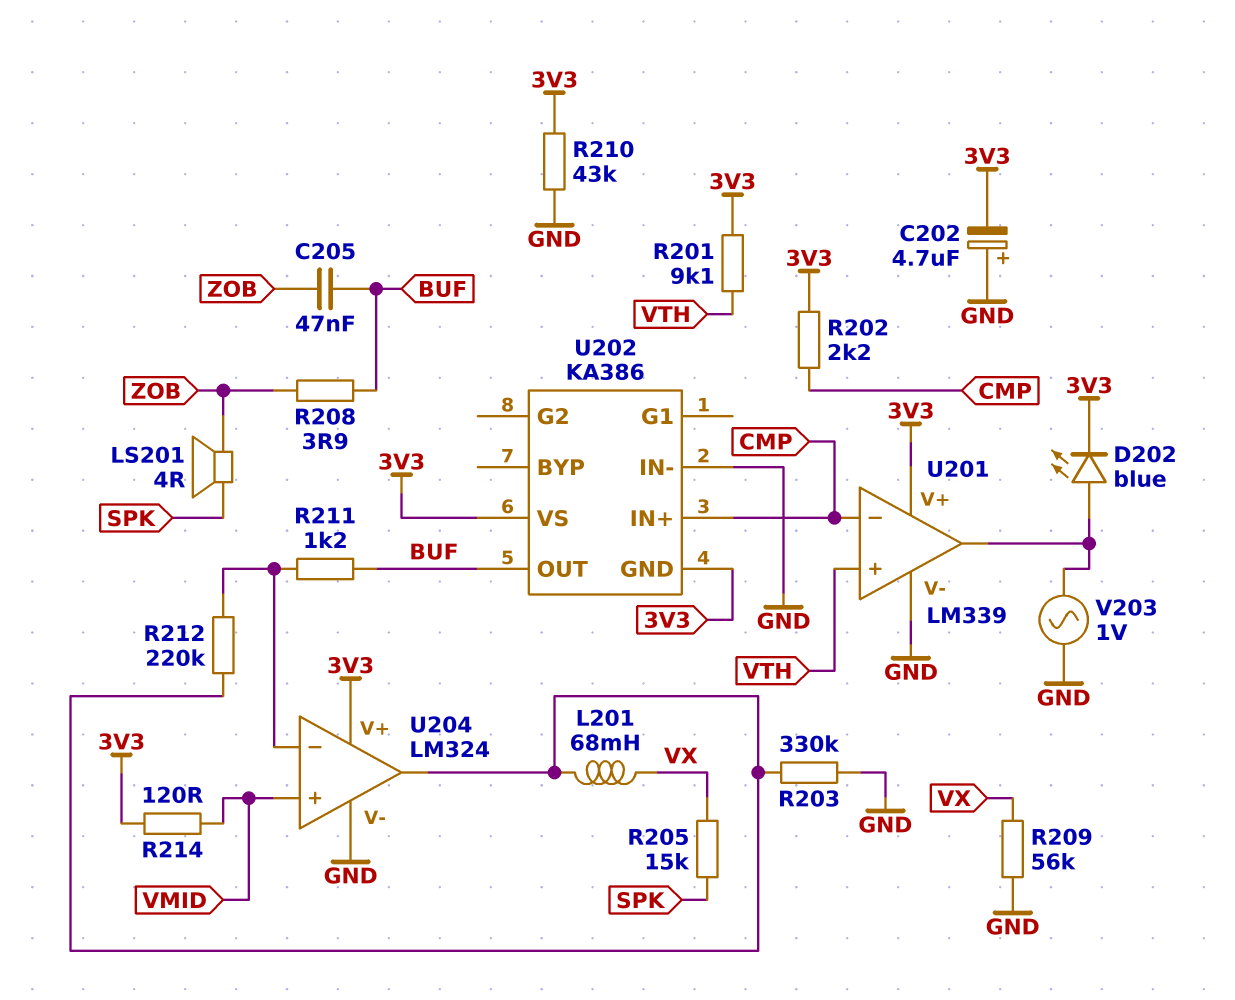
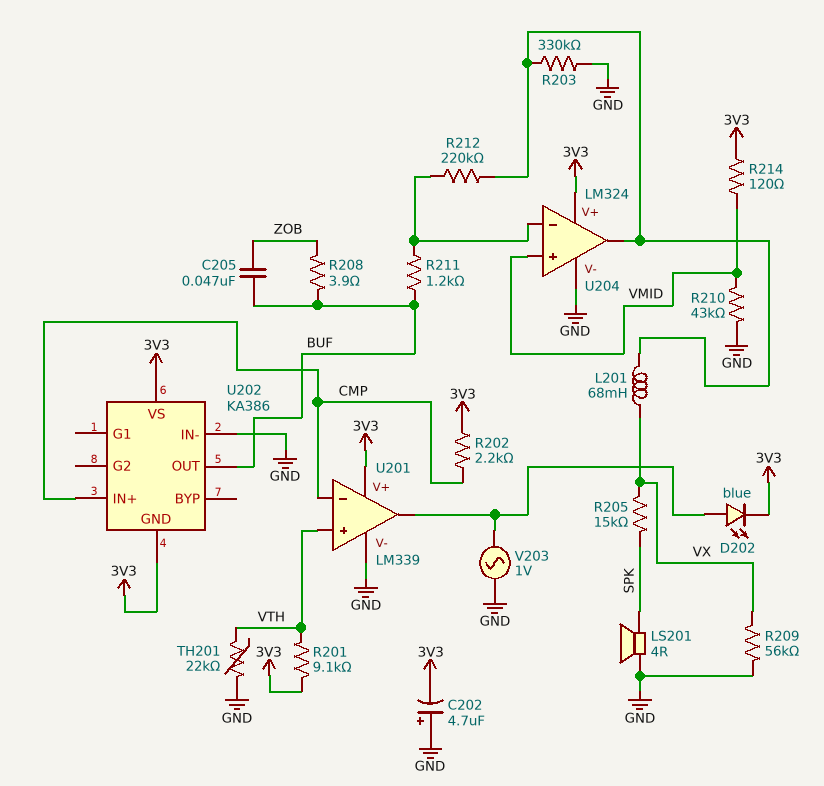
LS201: speaker 4R (SPK, ZOB) -> speaker 4R (GND, SPK)
R210: 43k (3V3, GND) -> 43k (GND, VMID)
TH201: none -> 22k (GND, VTH)

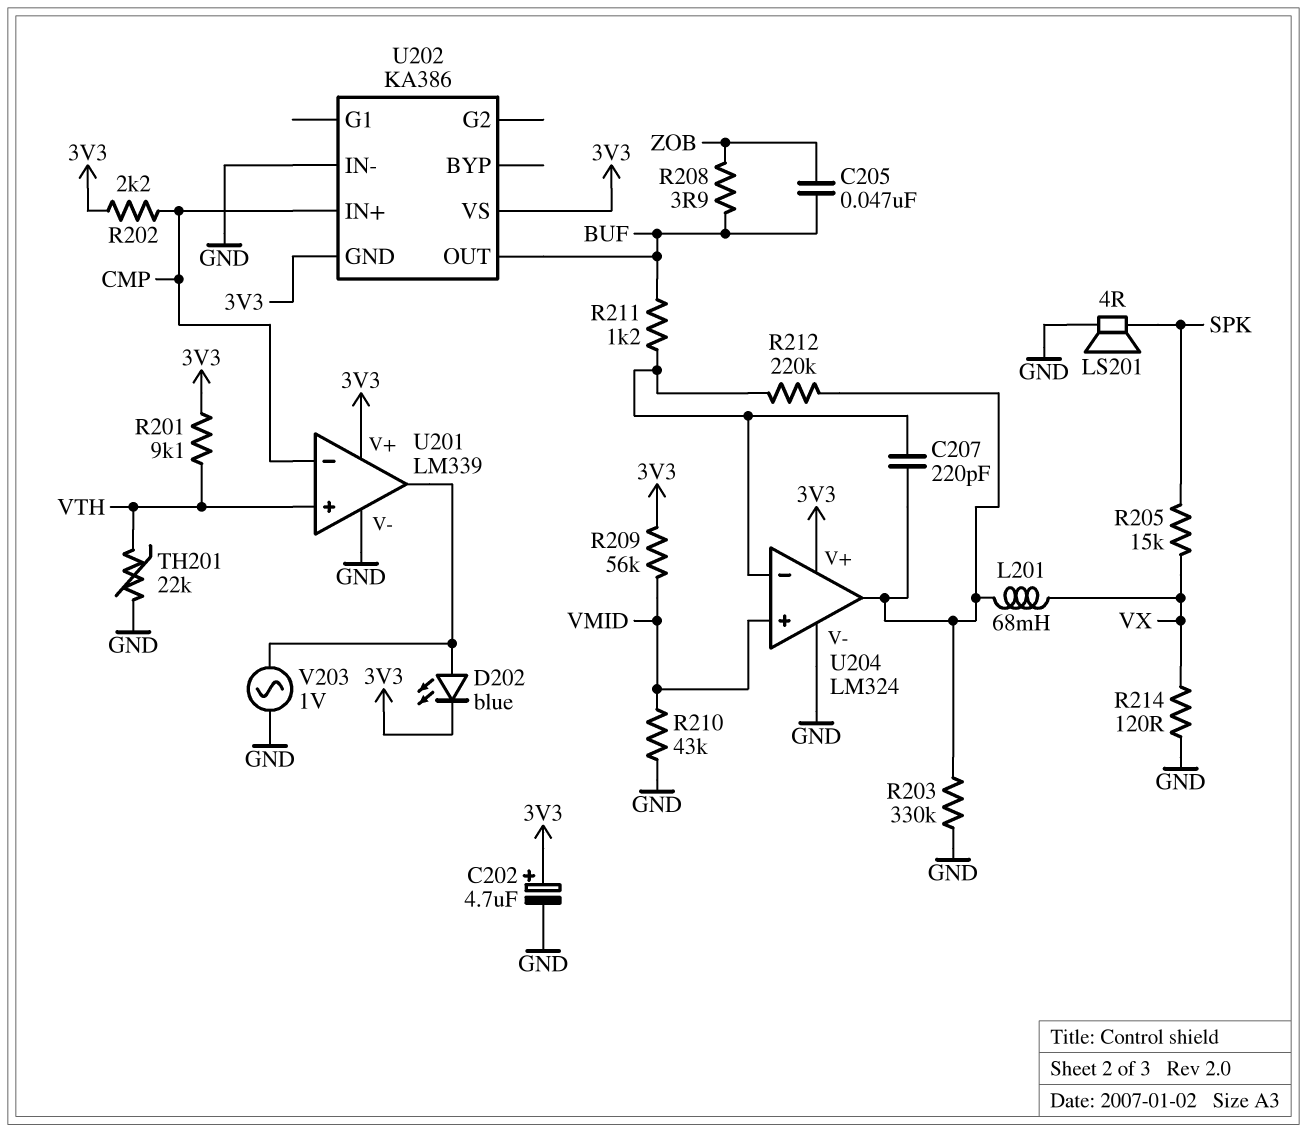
C202: 4.7uF (plus GND, minus 3V3) -> 4.7uF (plus 3V3, minus GND)
C207: none -> 220pF (U204/in-, U204/out)
R209: 56k (GND, VX) -> 56k (3V3, VMID)
R214: 120 (3V3, VMID) -> 120 (GND, VX)

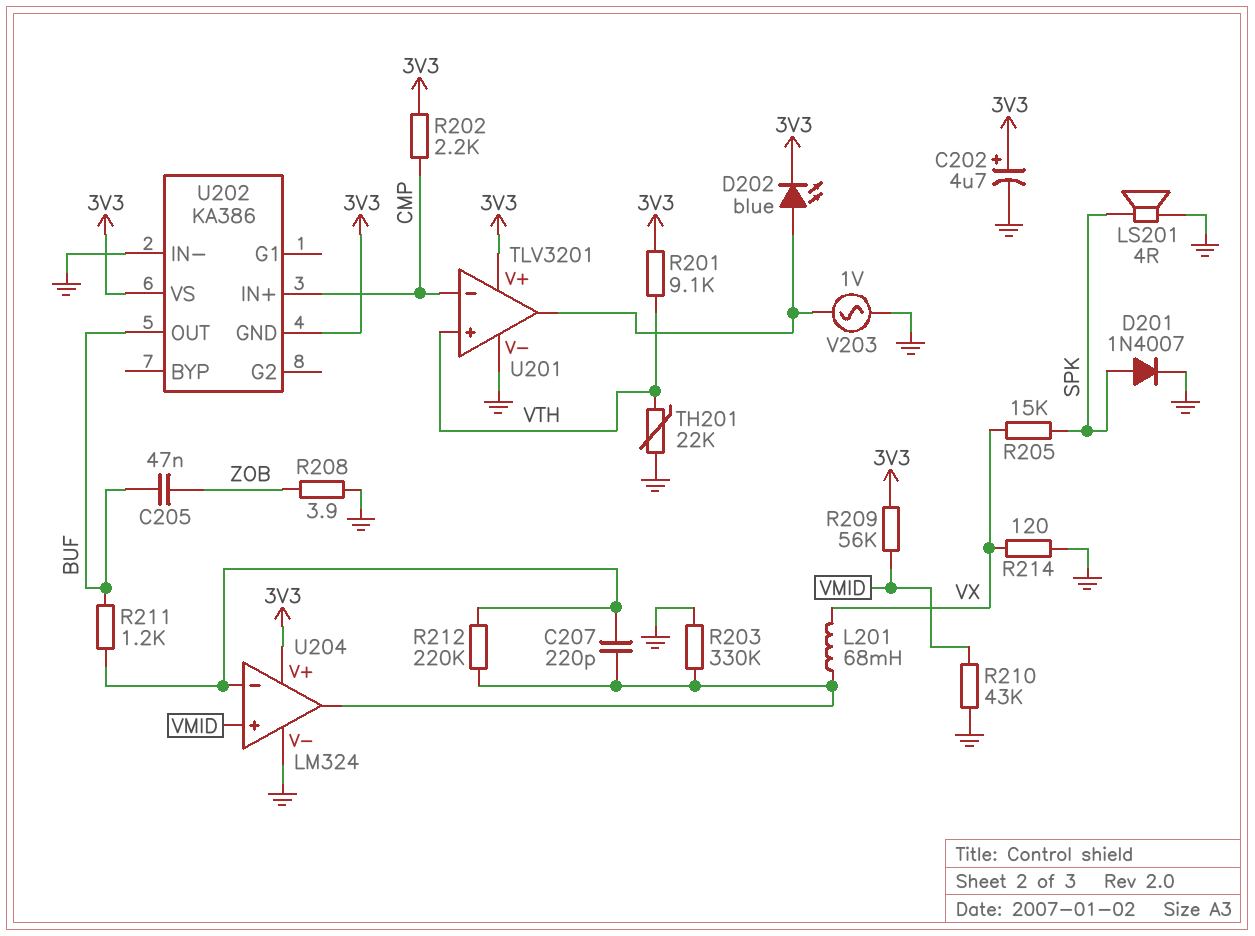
D201: none -> diode 1N4007 (A SPK, K GND)
R208: 3.9 (BUF, ZOB) -> 3.9 (GND, ZOB)
U201: LM339 -> TLV3201

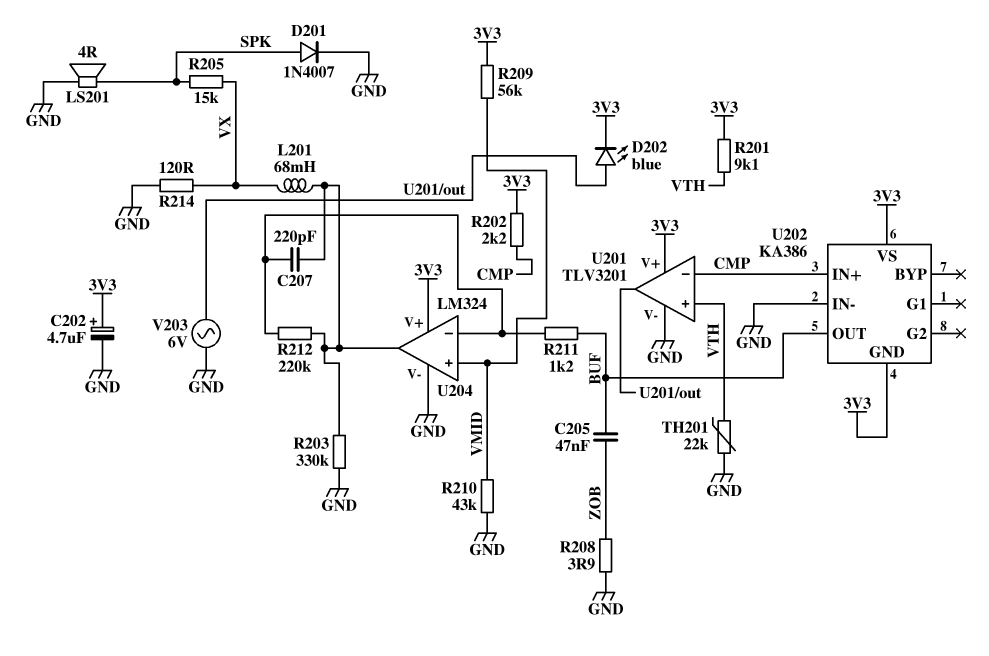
V203: AC 1V (GND, U201/out) -> AC 6V (GND, U201/out)

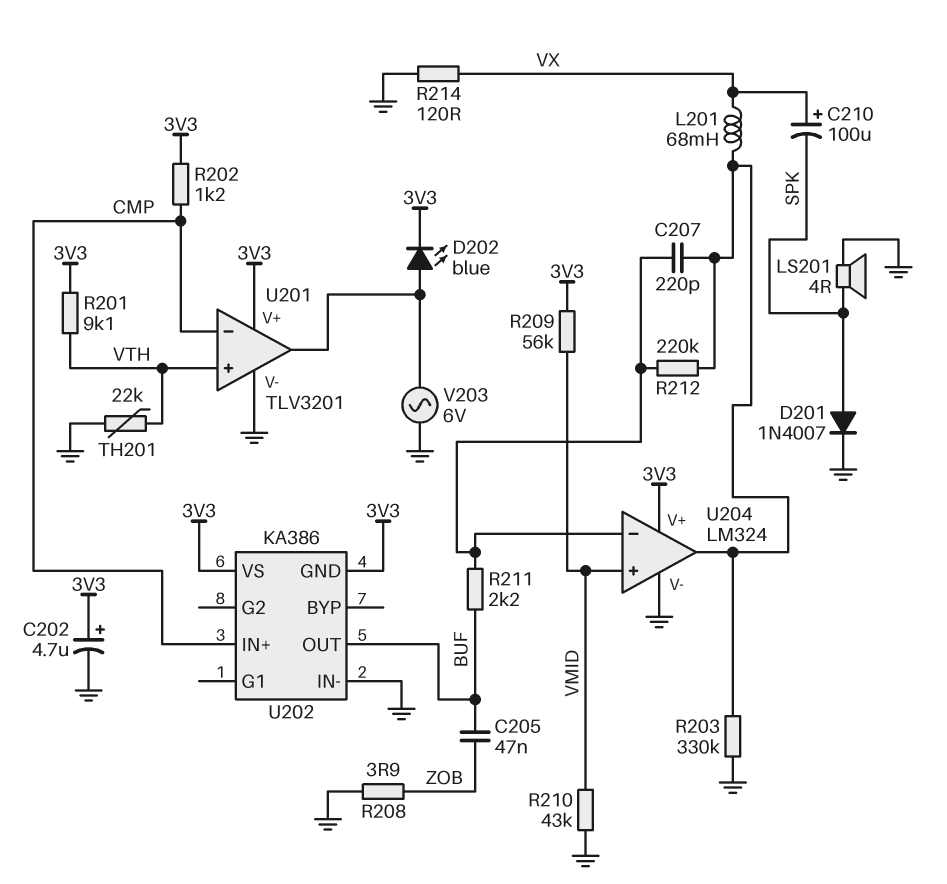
C210: none -> 100uF (plus VX, minus SPK)
R202: 2.2k (3V3, CMP) -> 1.2k (3V3, CMP)
R205: 15k (SPK, VX) -> none
R211: 1.2k (BUF, U204/in-) -> 2.2k (BUF, U204/in-)

